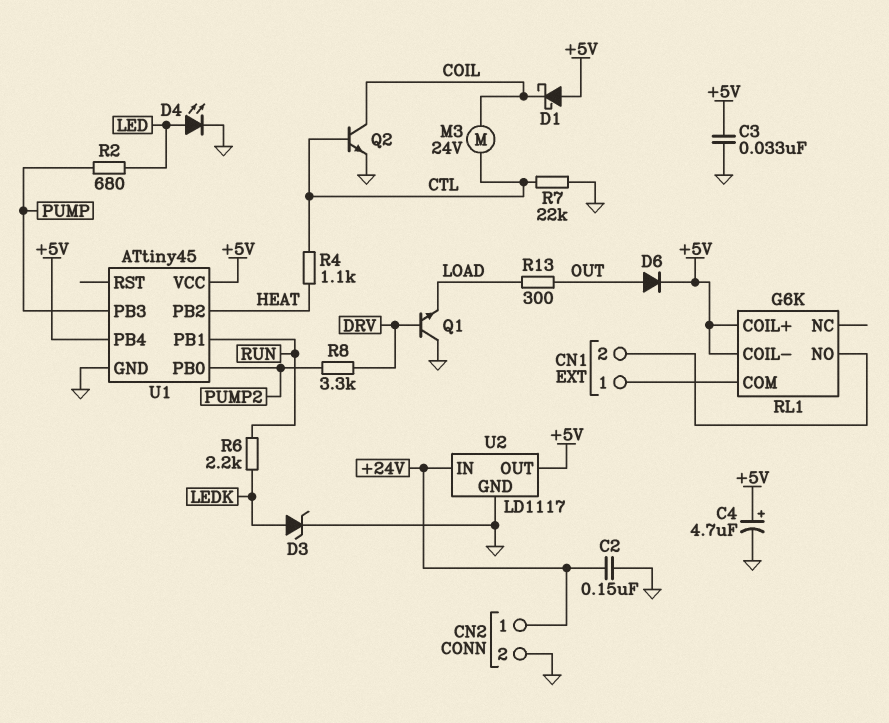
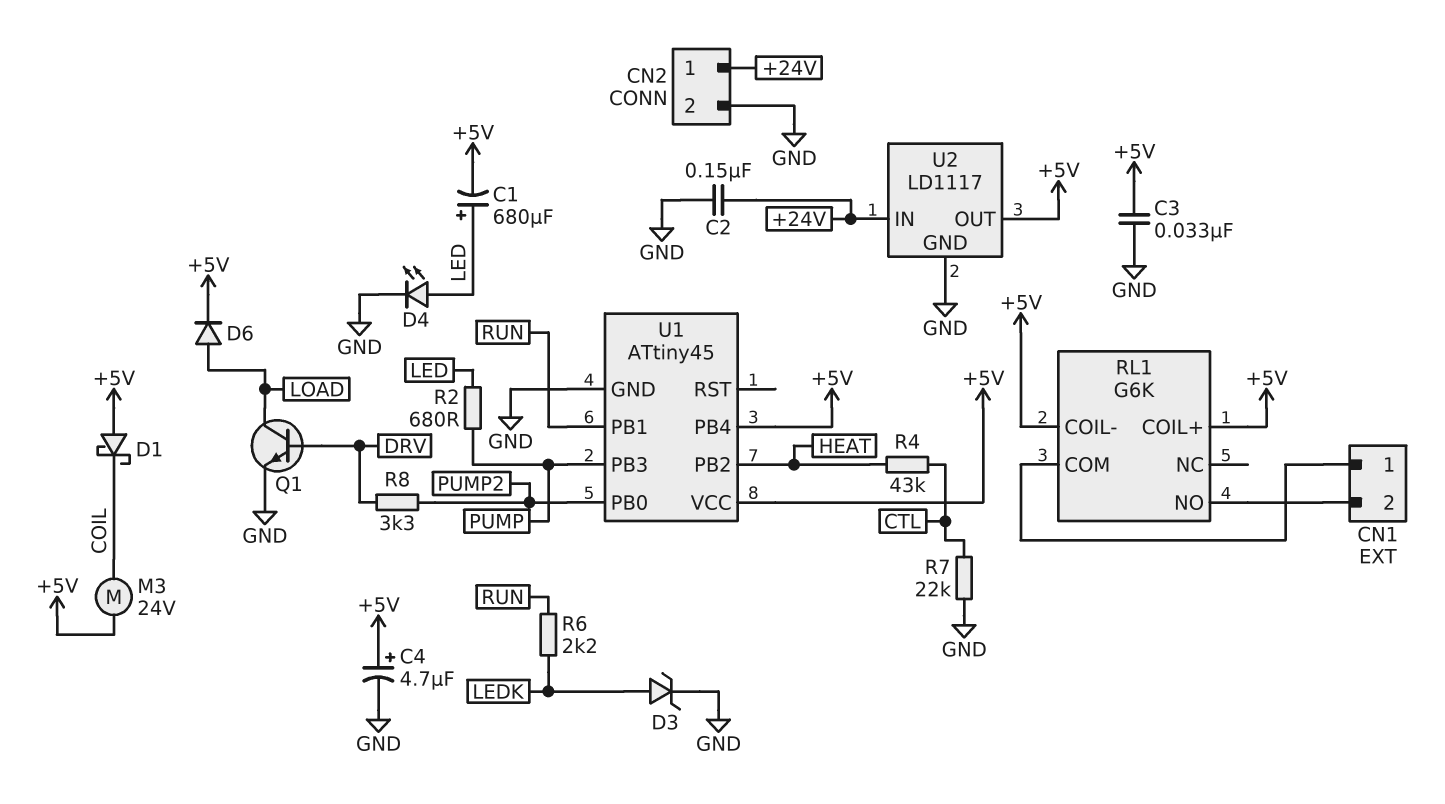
C1: none -> 680uF (plus LED, minus +5V)
D6: diode (A OUT, K +5V) -> diode (A LOAD, K +5V)
M3: motor 24V (COIL, CTL) -> motor 24V (+5V, COIL)
Q1: NPN (B DRV, C GND, E LOAD) -> NPN (B DRV, C LOAD, E GND)
Q2: NPN (B CTL, C COIL, E GND) -> none
R4: 1.1k (CTL, HEAT) -> 43k (CTL, HEAT)
R13: 300 (LOAD, OUT) -> none

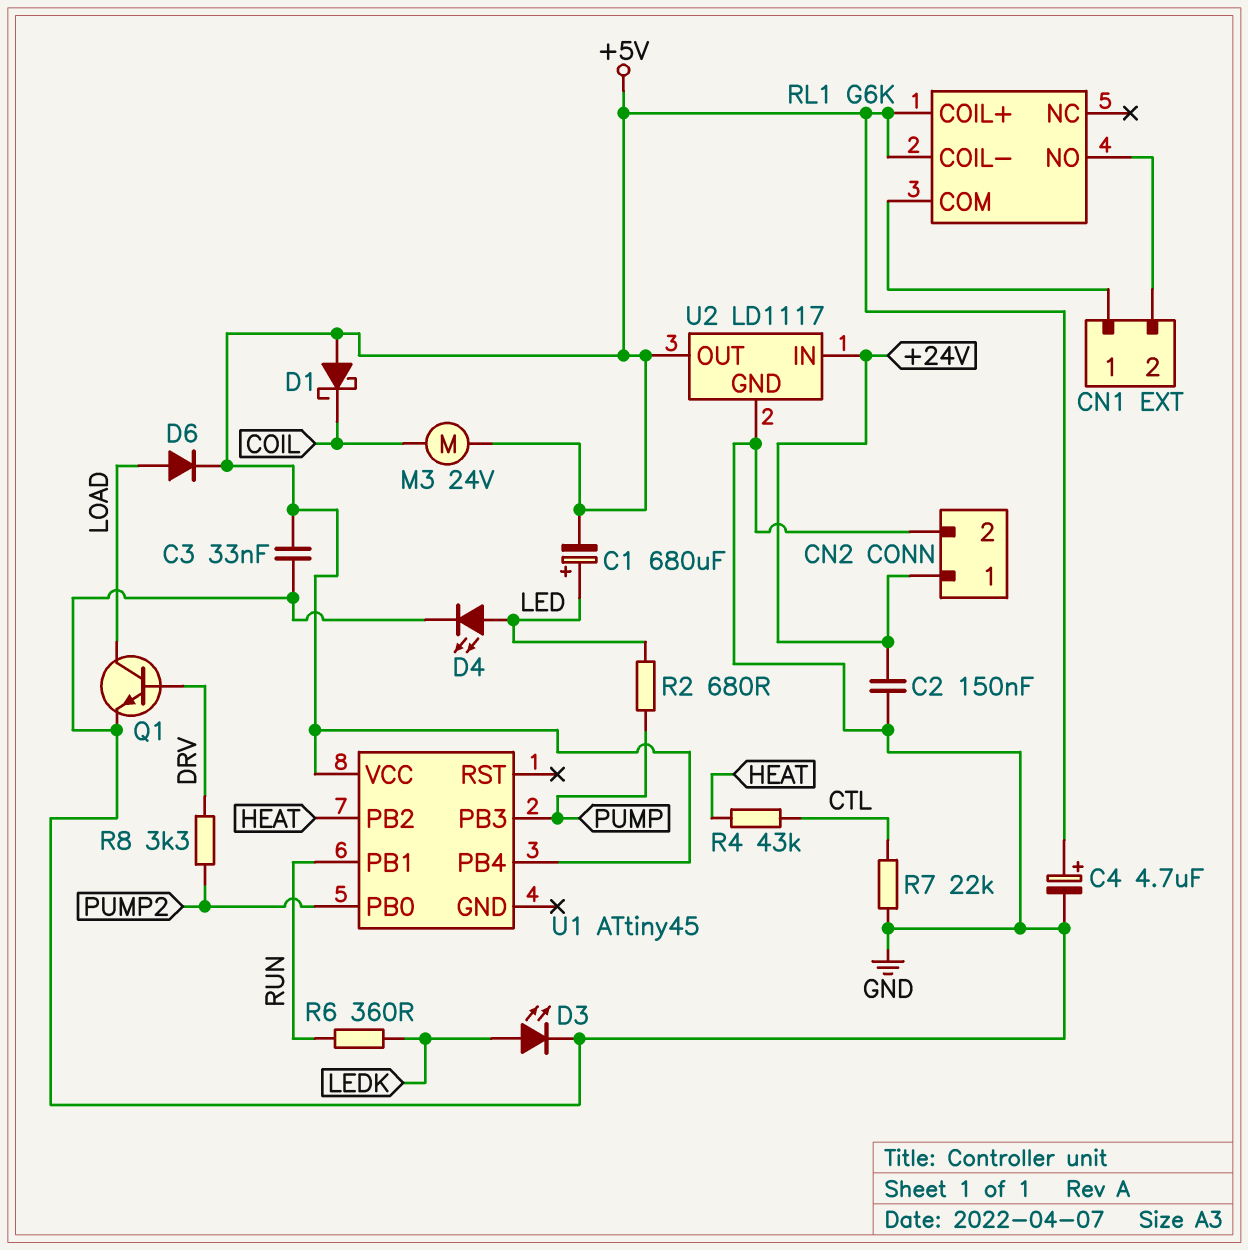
D3: zener (A LEDK, K GND) -> LED (A LEDK, K GND)
R6: 2.2k (LEDK, RUN) -> 360 (LEDK, RUN)
U1 pin GND: GND -> none

